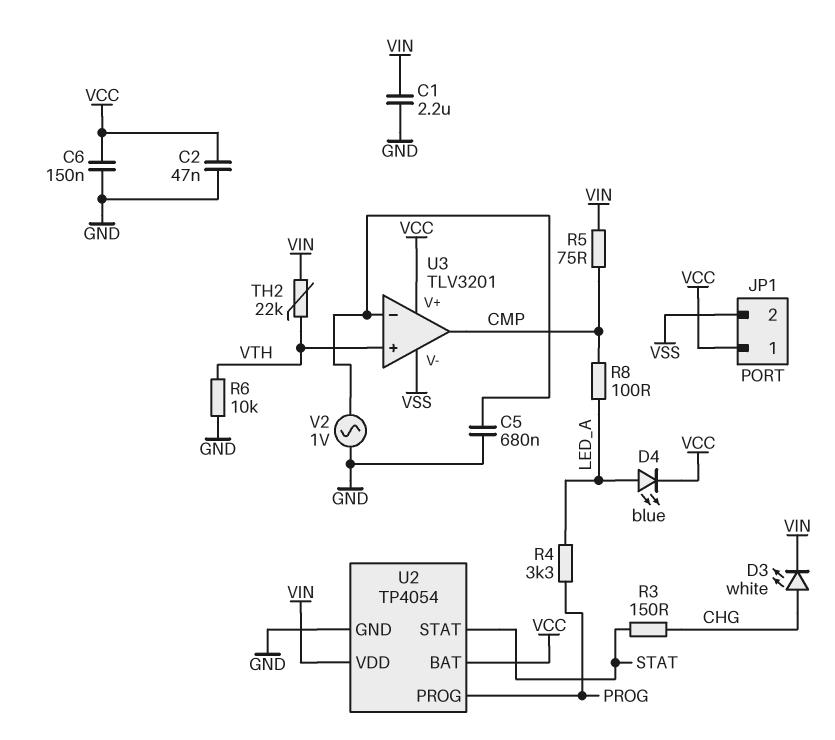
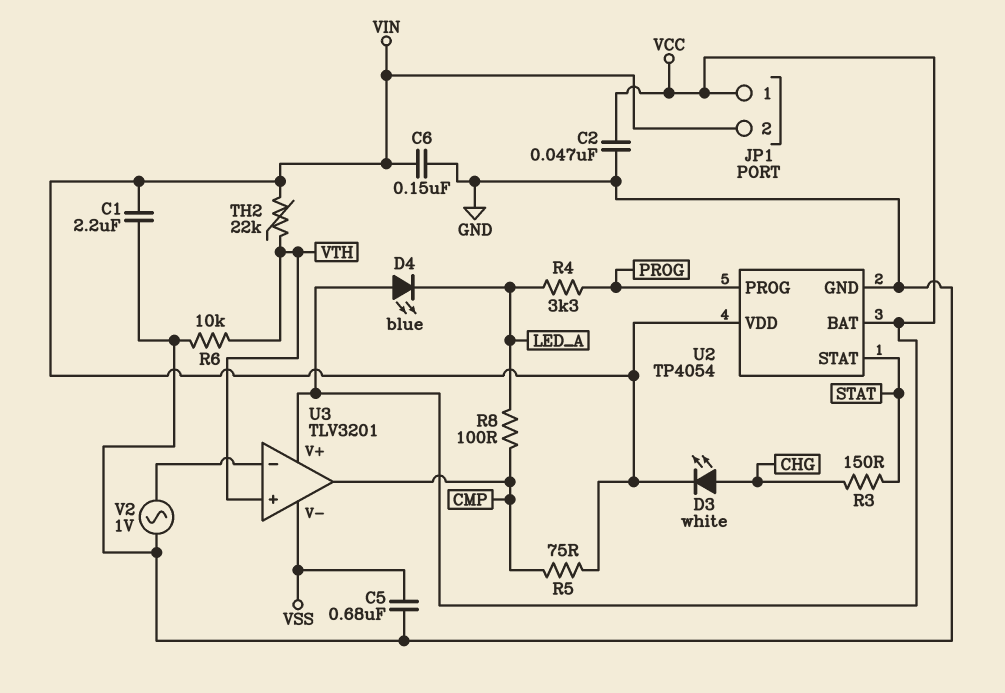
C5: 680nF (GND, U3/in-) -> 680nF (GND, VSS)
C6: 150nF (GND, VCC) -> 150nF (GND, VIN)
D4: LED blue (A LED_A, K VCC) -> LED blue (A VCC, K LED_A)
JP1 pin 2: VSS -> VIN

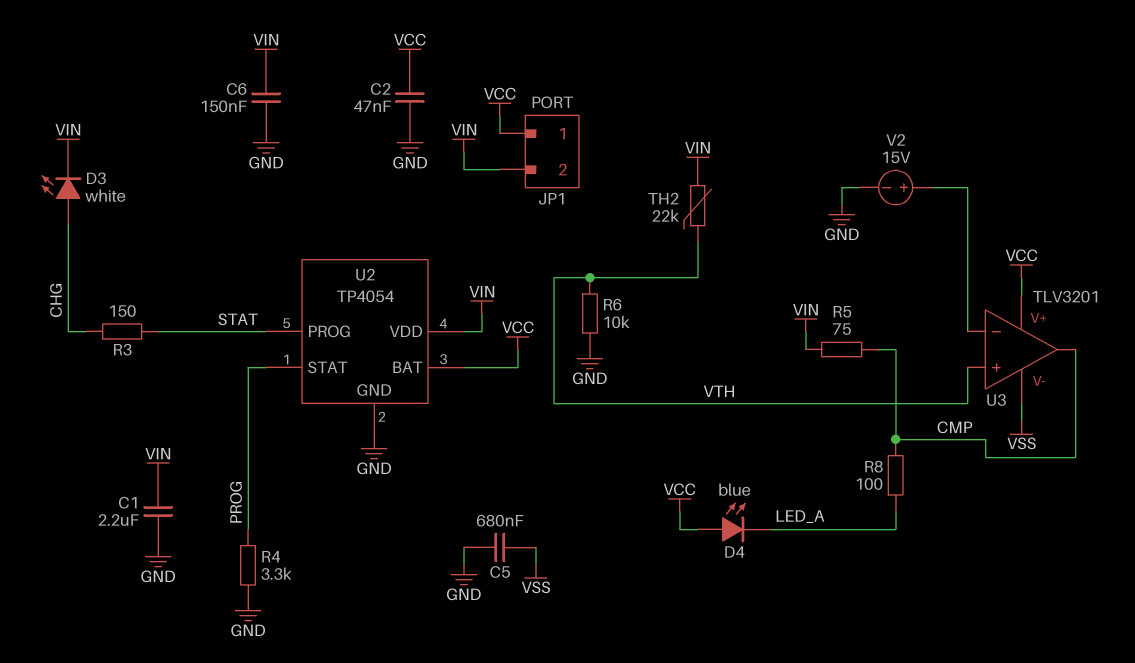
R4: 3.3k (LED_A, PROG) -> 3.3k (GND, PROG)
U2 pin PROG: PROG -> STAT
U2 pin STAT: STAT -> PROG
V2: AC 1V (GND, U3/in-) -> 15V (plus U3/in-, minus GND)

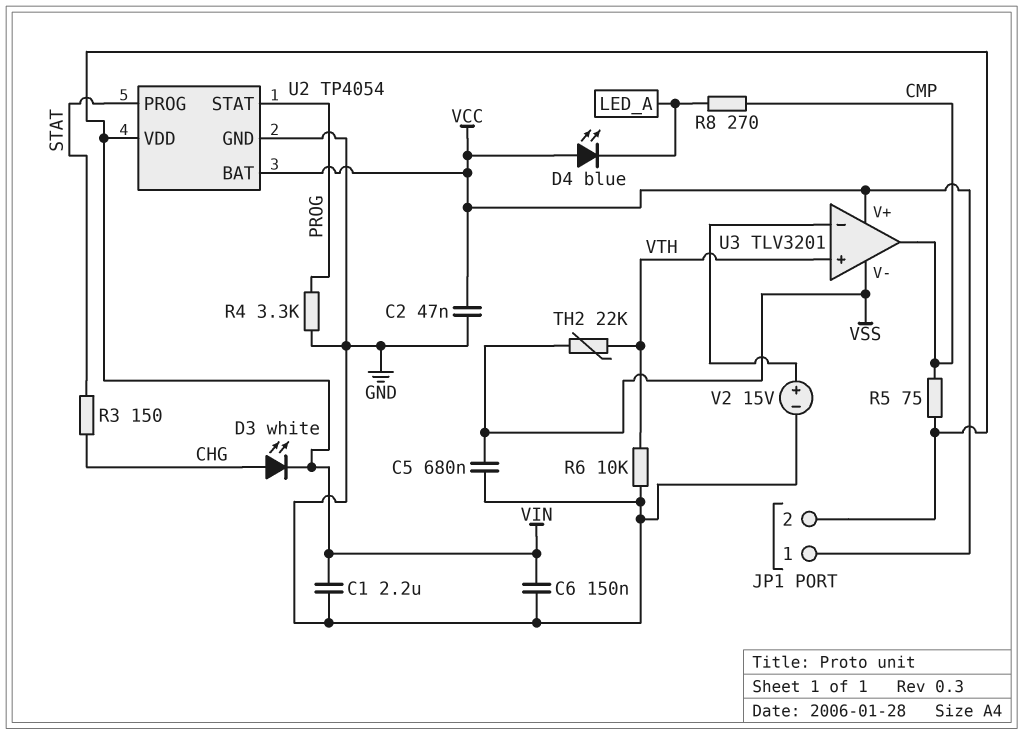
R8: 100 (CMP, LED_A) -> 270 (CMP, LED_A)
TH2: 22k (VIN, VTH) -> 22k (VSS, VTH)

